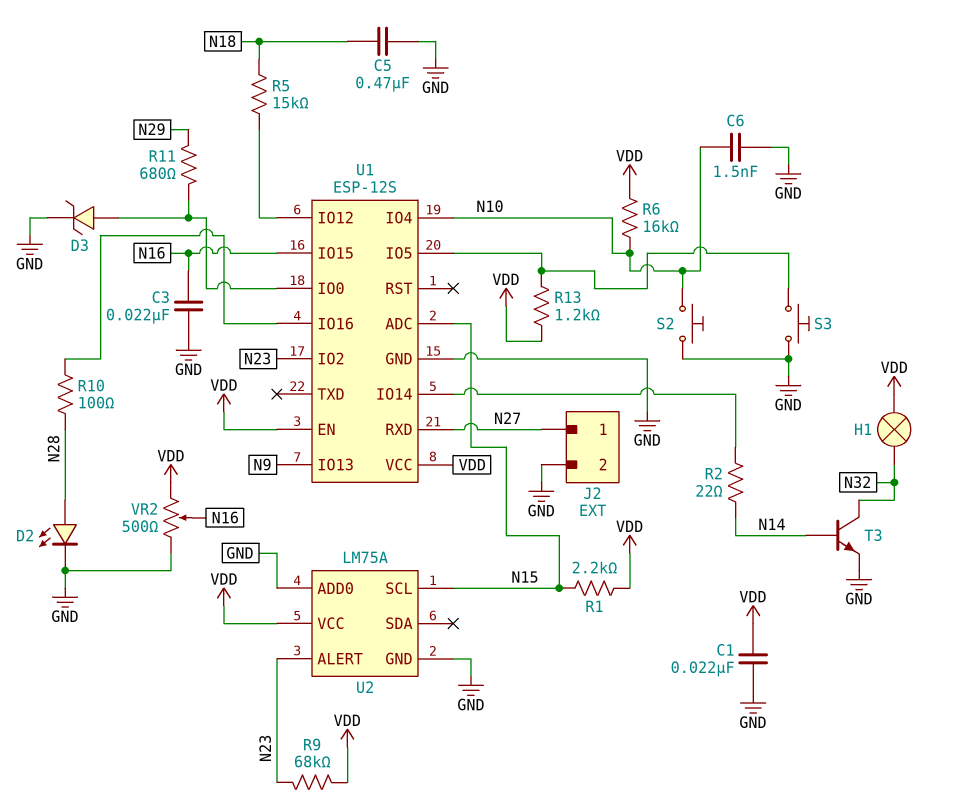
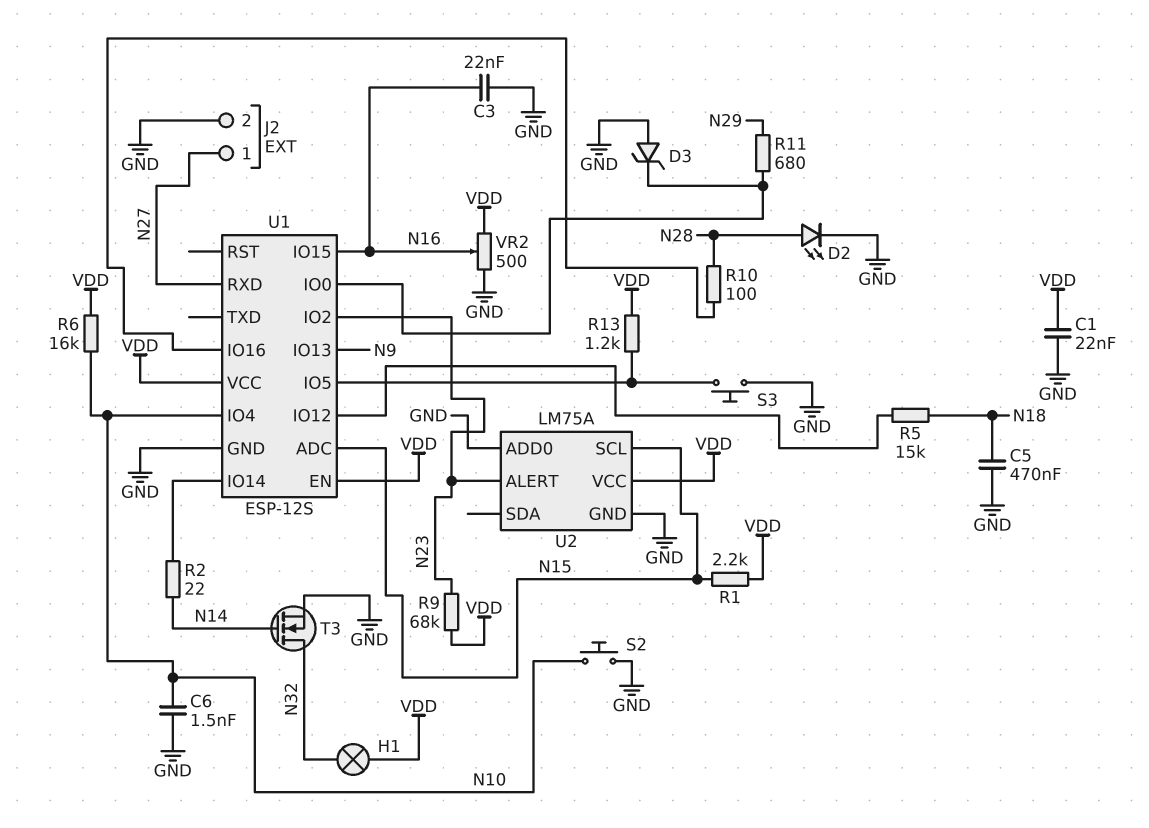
D3: zener (A U1/IO0, K GND) -> zener (A GND, K U1/IO0)
T3: NPN (B N14, C N32, E GND) -> NMOS (G N14, D N32, S GND)

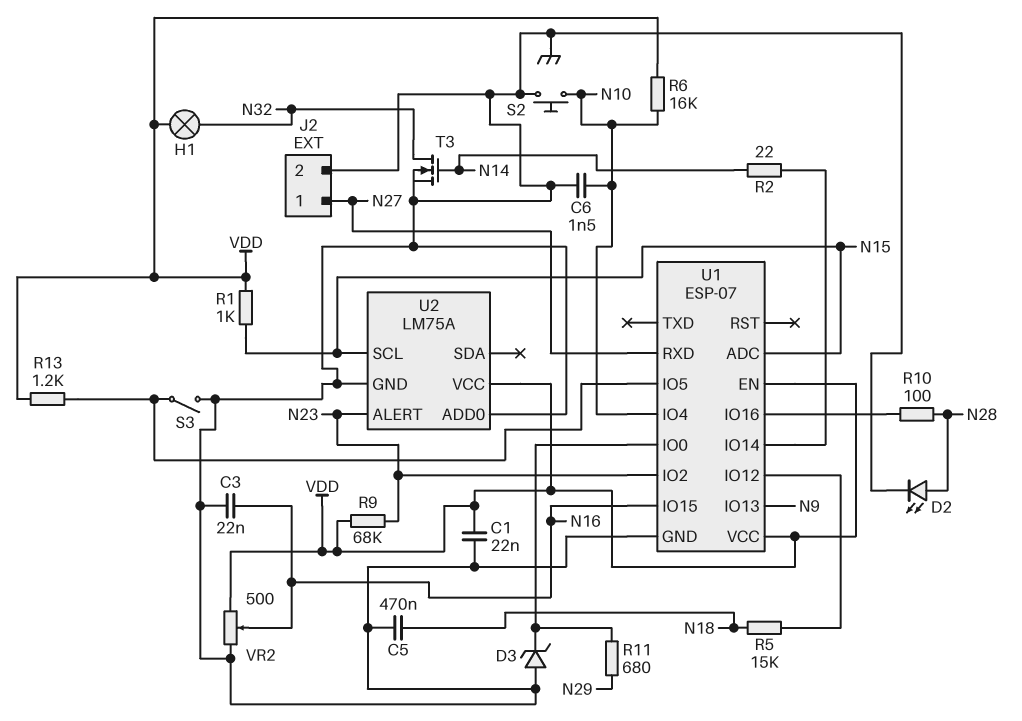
R1: 2.2k (N15, VDD) -> 1k (N15, VDD)
S3: button (GND, U1/IO5) -> switch (GND, U1/IO5)
U1: ESP-12S -> ESP-07

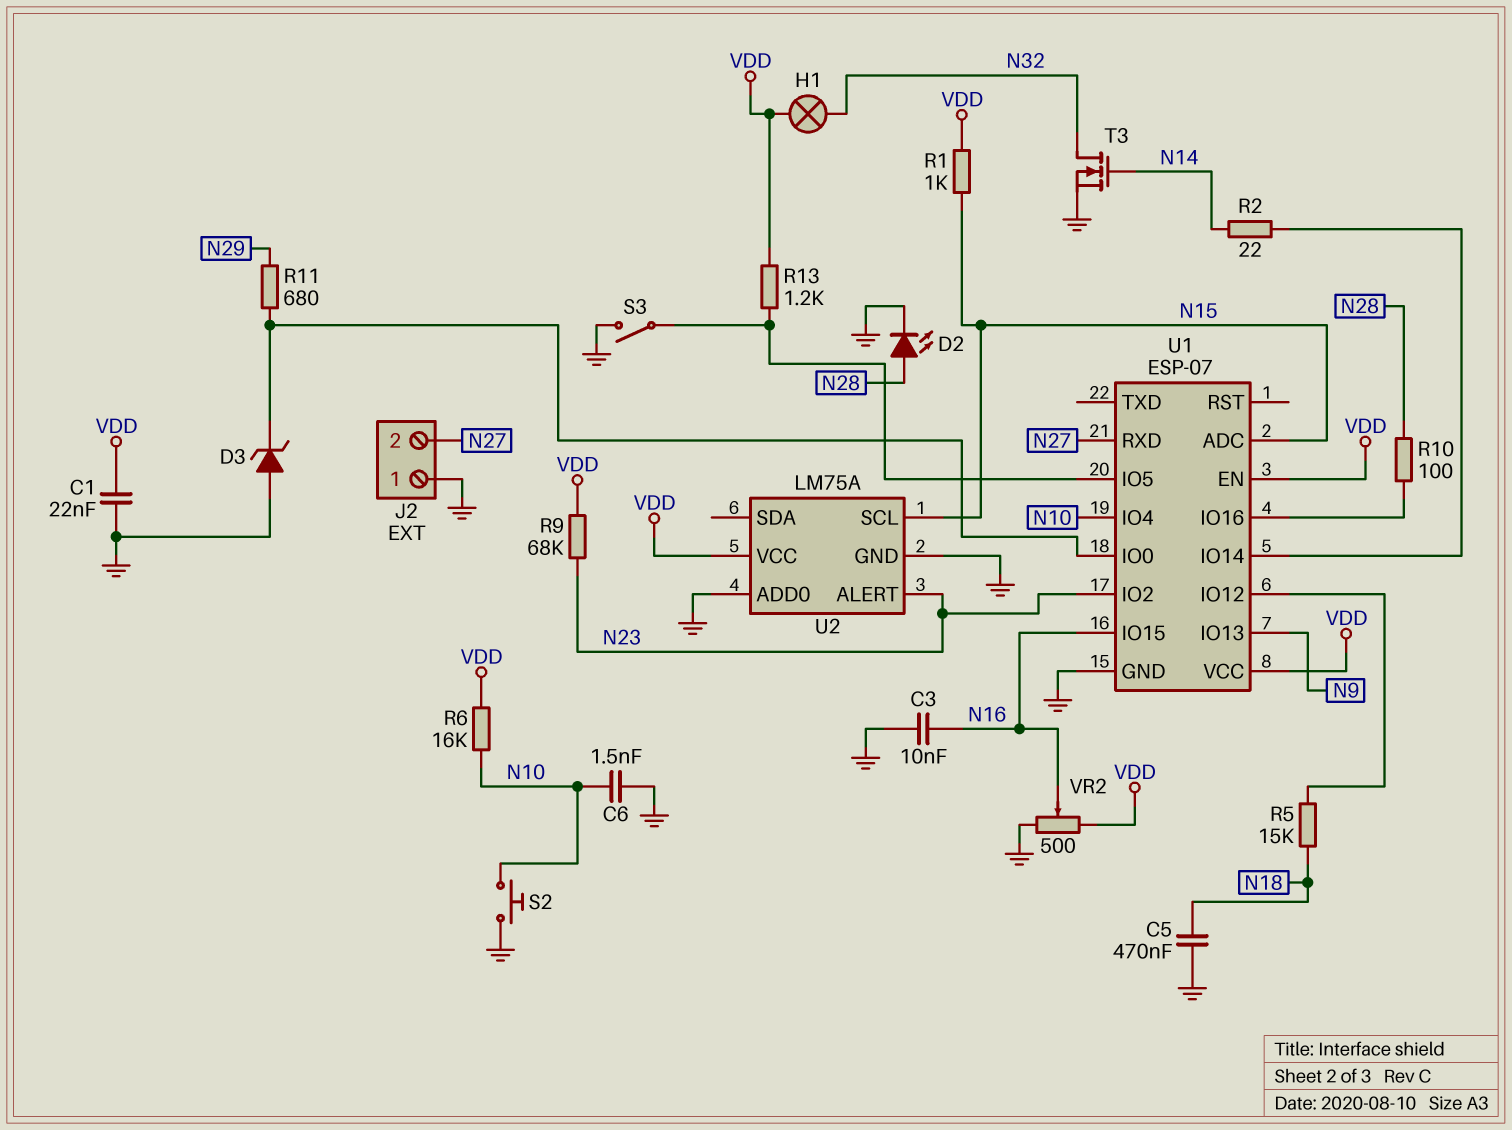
C3: 22nF (GND, N16) -> 10nF (GND, N16)
J2 pin 1: N27 -> GND
J2 pin 2: GND -> N27

